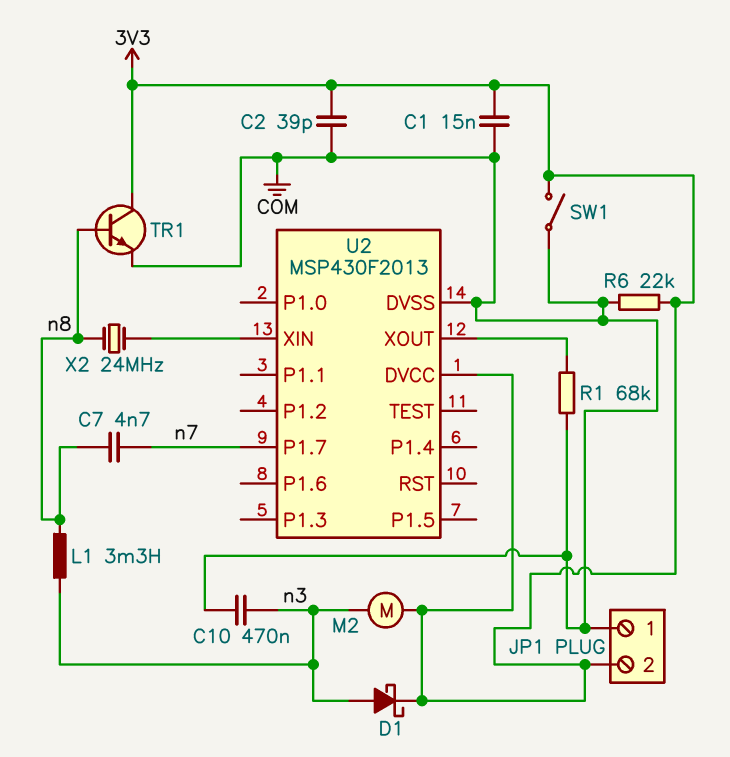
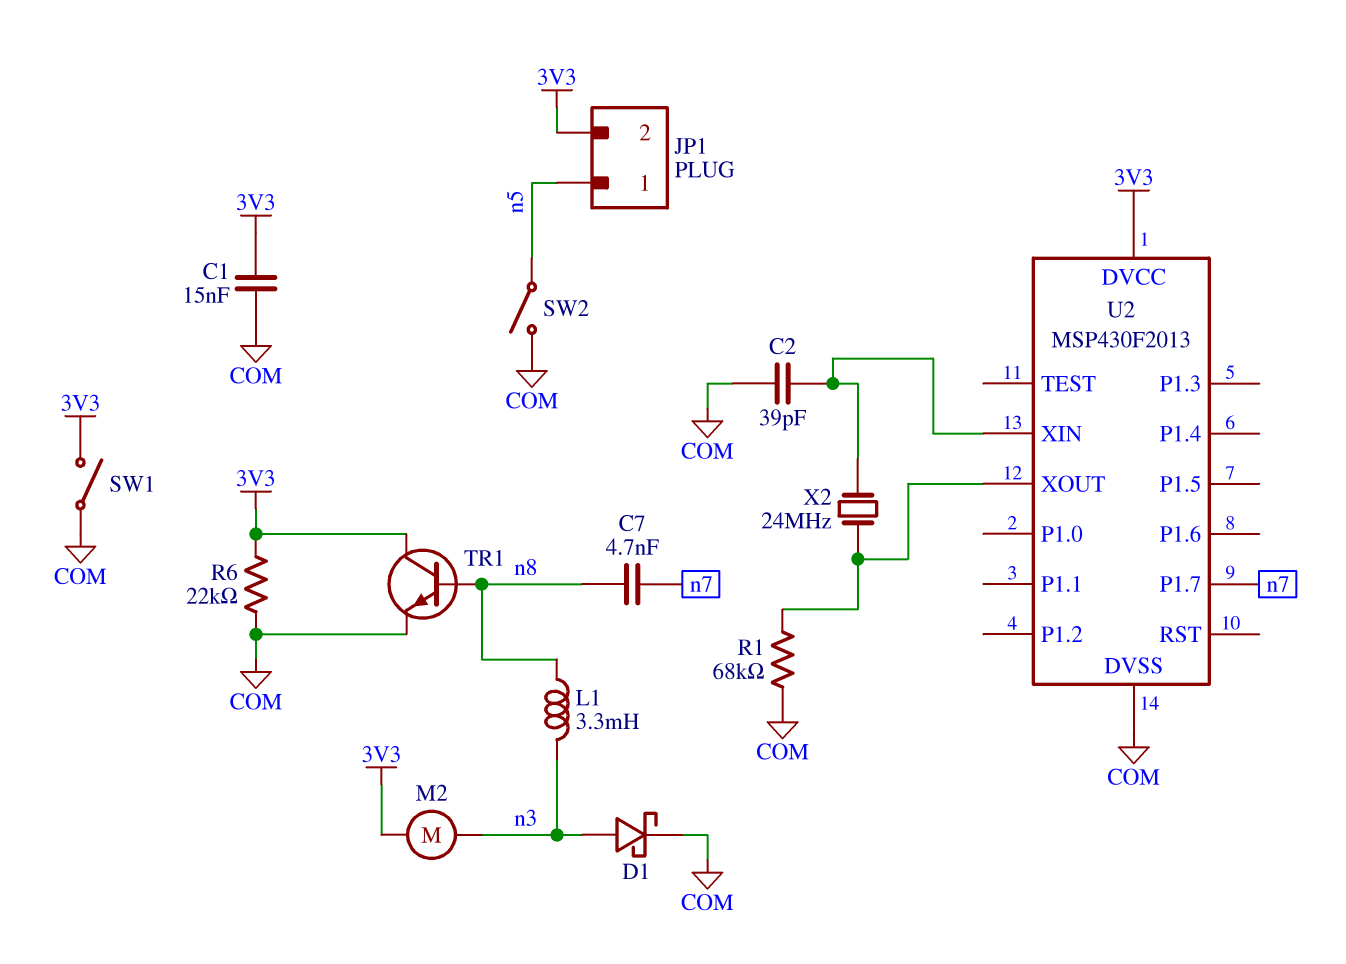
C2: 39pF (3V3, COM) -> 39pF (COM, U2/XIN)
C10: 470nF (COM, n3) -> none
D1: schottky (A n3, K 3V3) -> schottky (A n3, K COM)
JP1 pin 1: COM -> n5
SW2: none -> switch (COM, n5)
X2: 24MHz (U2/XIN, n8) -> 24MHz (U2/XIN, U2/XOUT)

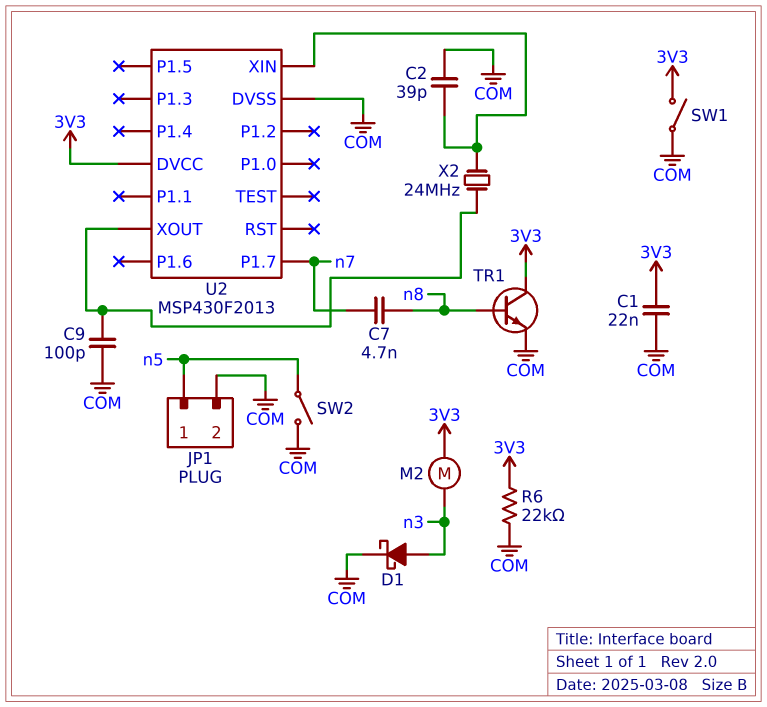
C1: 15nF (3V3, COM) -> 22nF (3V3, COM)
C9: none -> 100pF (COM, U2/XOUT)
JP1 pin 2: 3V3 -> COM
L1: 3.3mH (n3, n8) -> none
R1: 68k (COM, U2/XOUT) -> none

